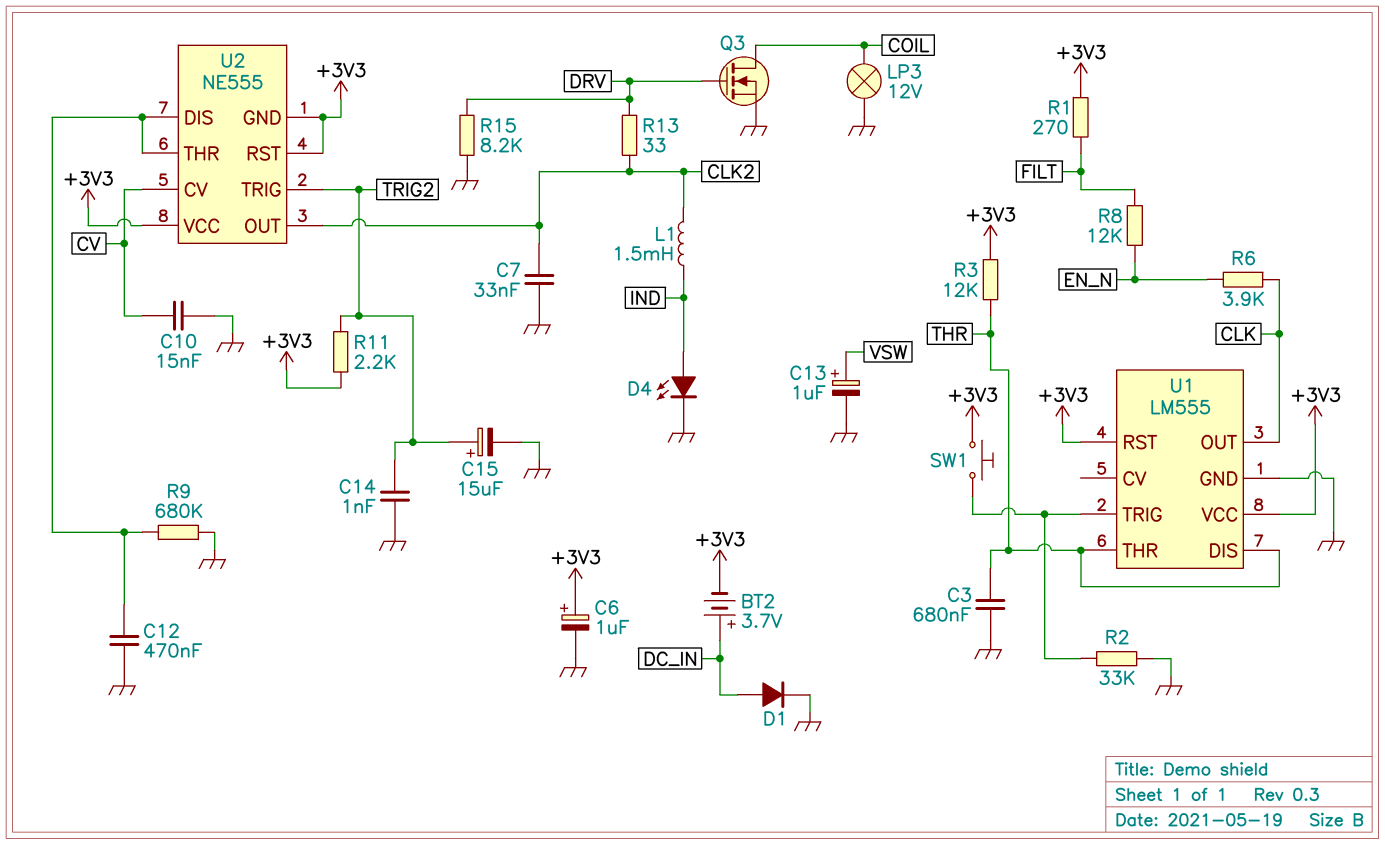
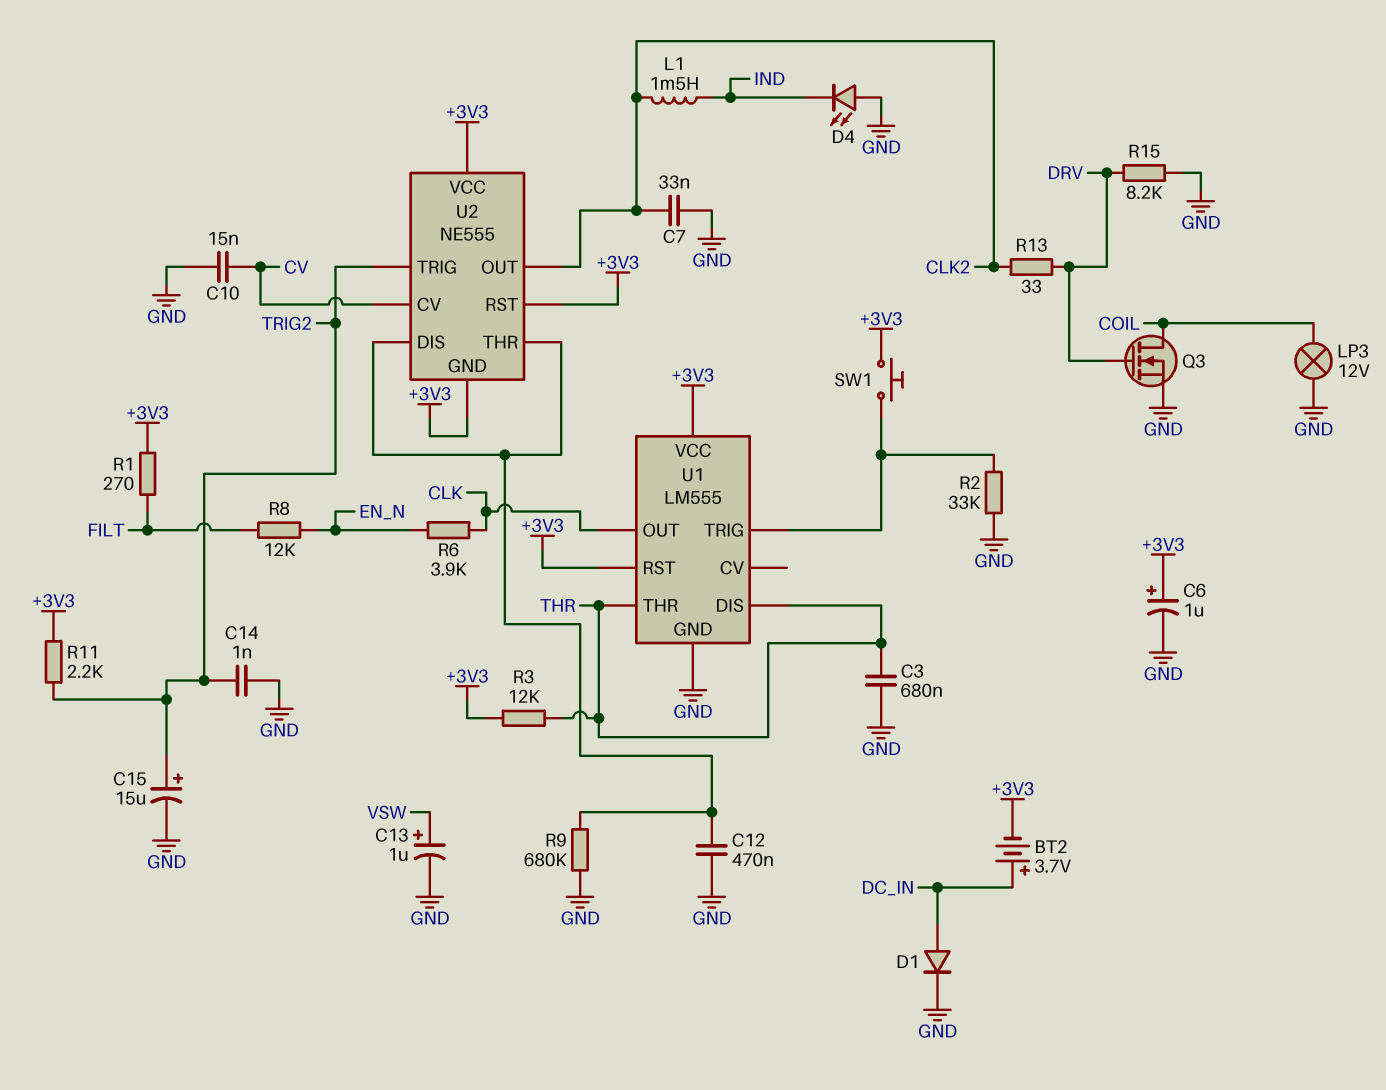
D4: LED (A IND, K GND) -> LED (A GND, K IND)

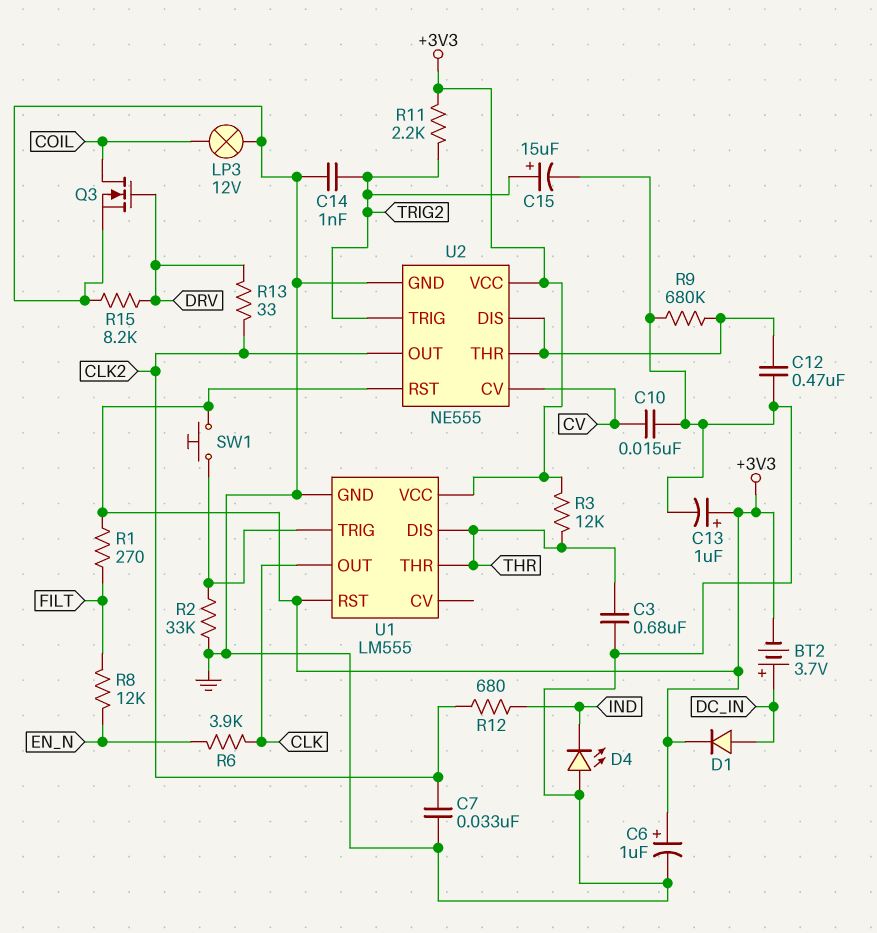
C13: 1uF (plus VSW, minus GND) -> 1uF (plus +3V3, minus GND)
D1: diode (A DC_IN, K GND) -> diode (A DC_IN, K +3V3)
L1: 1.5mH (CLK2, IND) -> none
R12: none -> 680 (CLK2, IND)
U2 pin GND: +3V3 -> GND

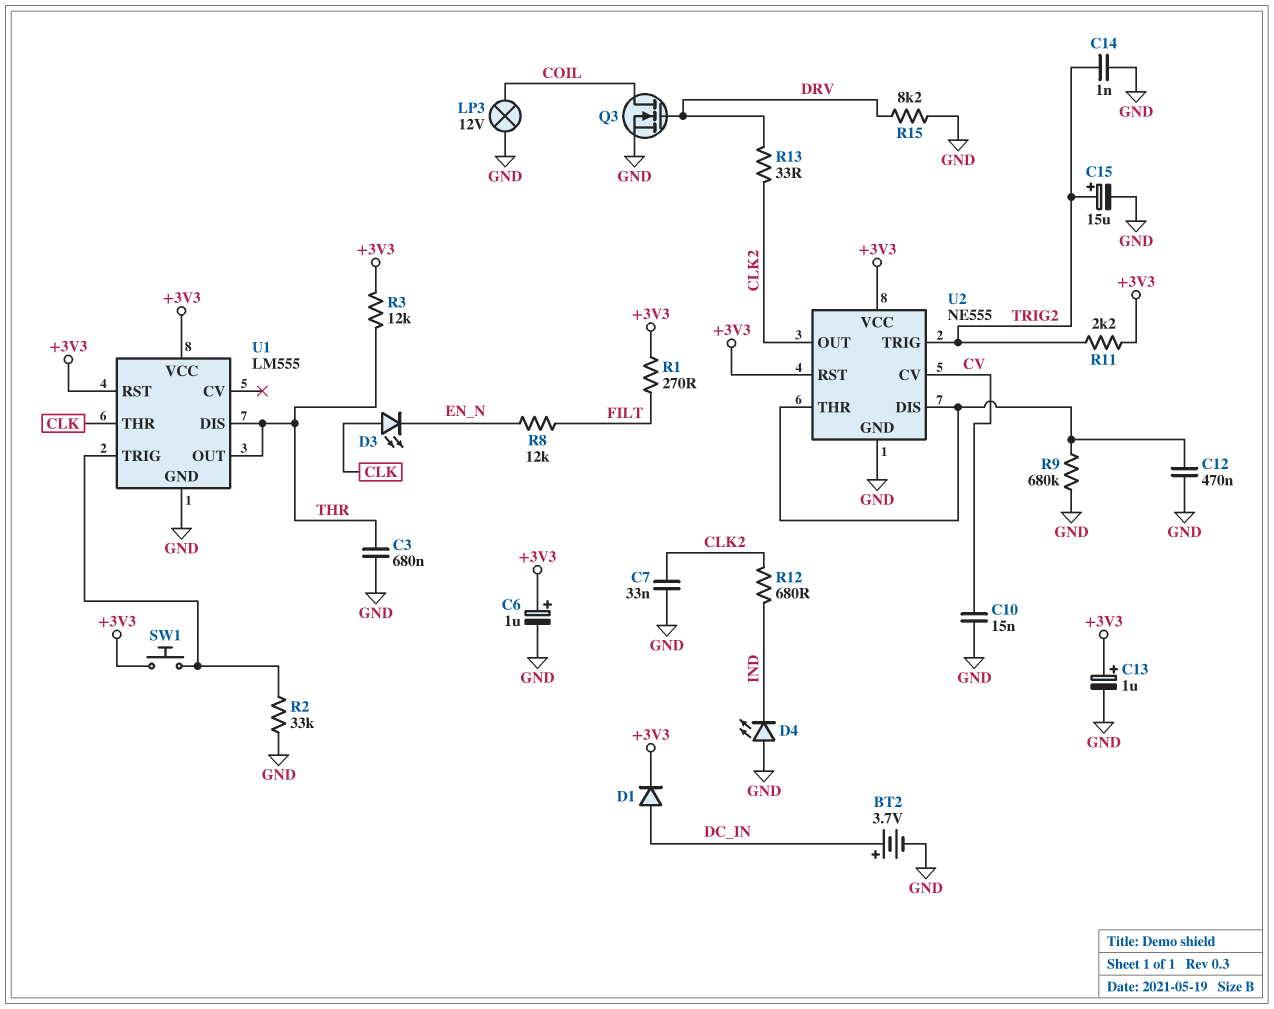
BT2: 3.7V (plus DC_IN, minus +3V3) -> 3.7V (plus DC_IN, minus GND)
D3: none -> LED (A CLK, K EN_N)
R6: 3.9k (CLK, EN_N) -> none
U1 pin OUT: CLK -> THR
U1 pin THR: THR -> CLK

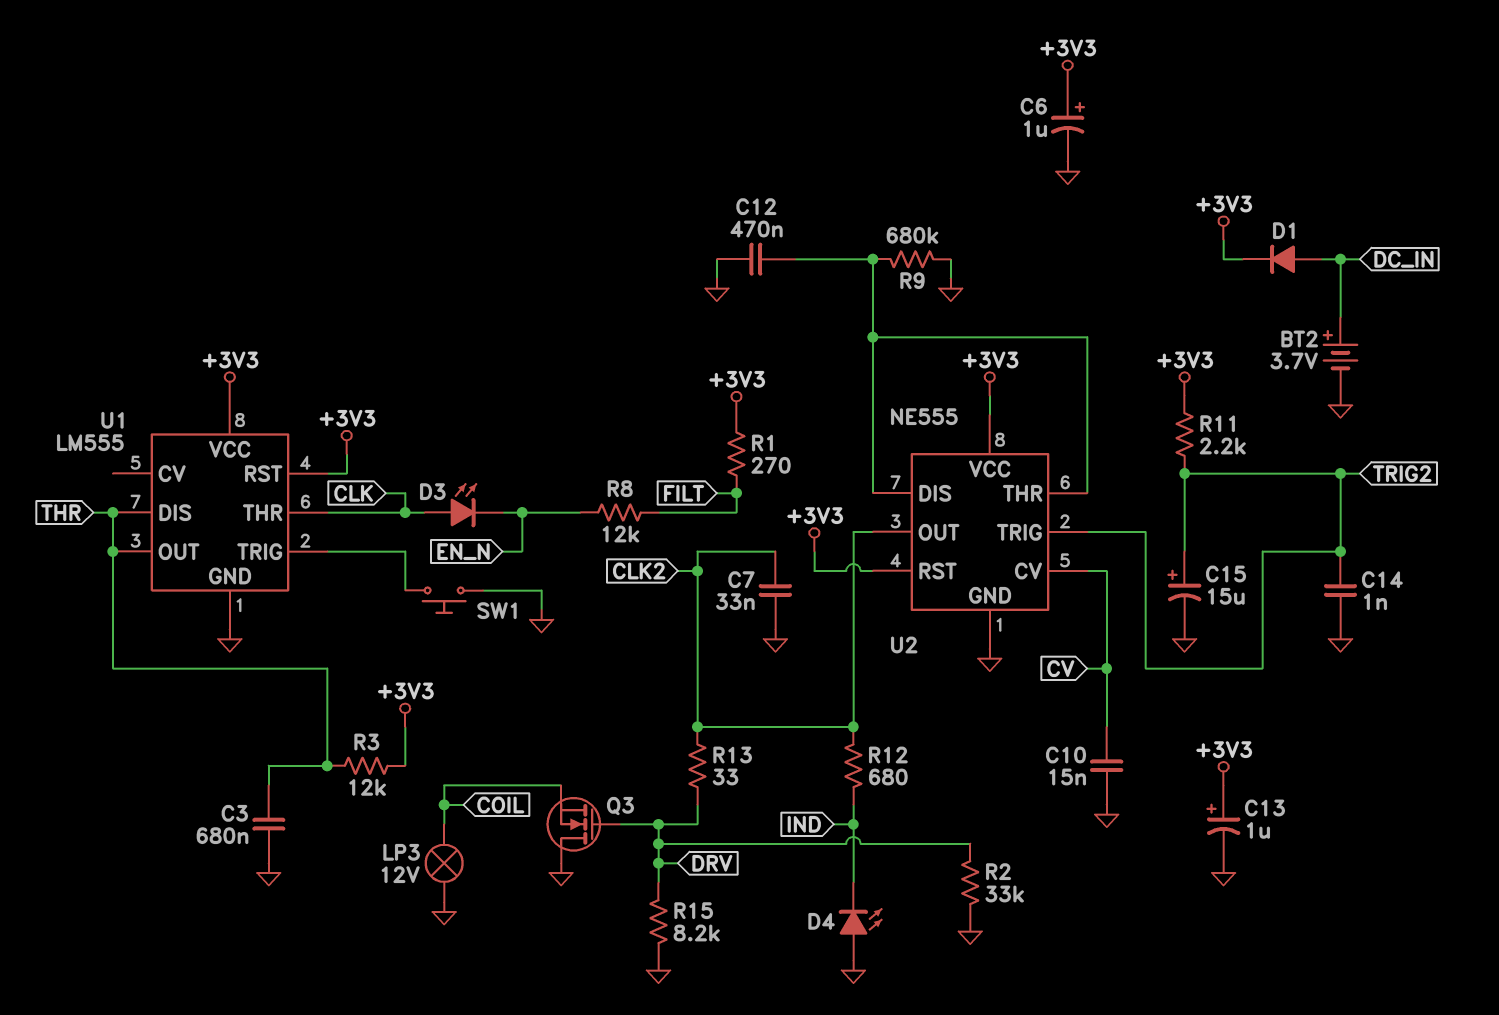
Q3: NMOS (G DRV, D COIL, S GND) -> NMOS (G DRV, D GND, S COIL)
R2: 33k (GND, U1/TRIG) -> 33k (DRV, GND)
SW1: button (+3V3, U1/TRIG) -> button (GND, U1/TRIG)

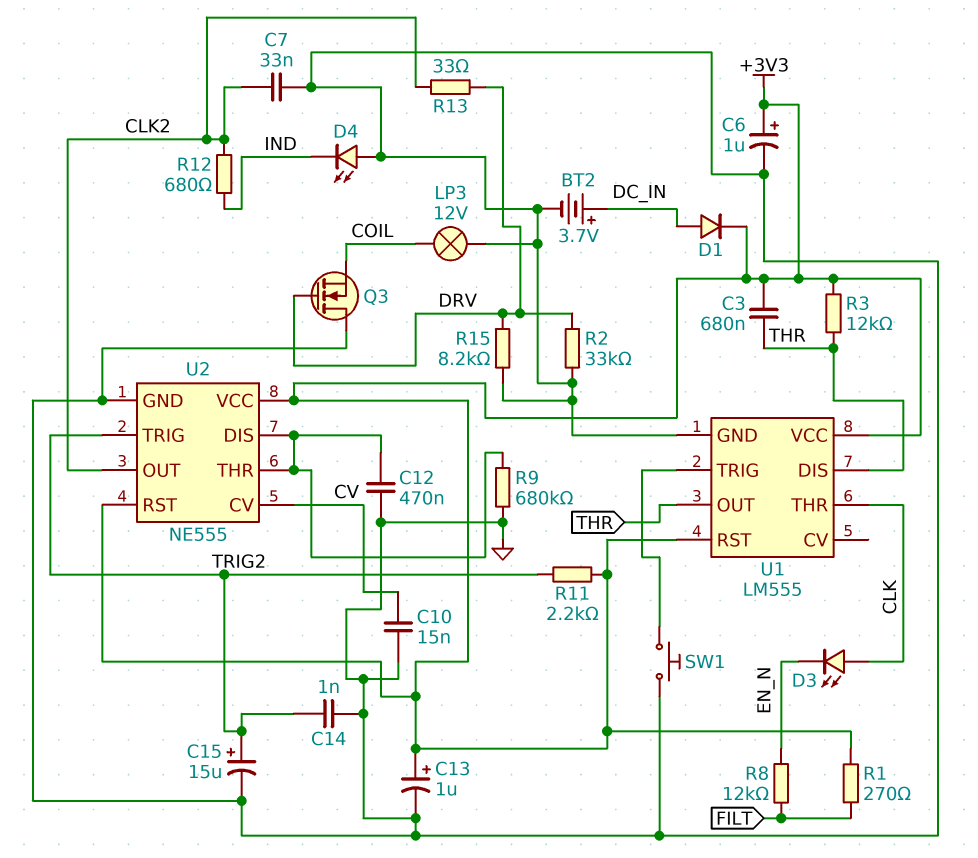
C3: 680nF (GND, THR) -> 680nF (+3V3, THR)

